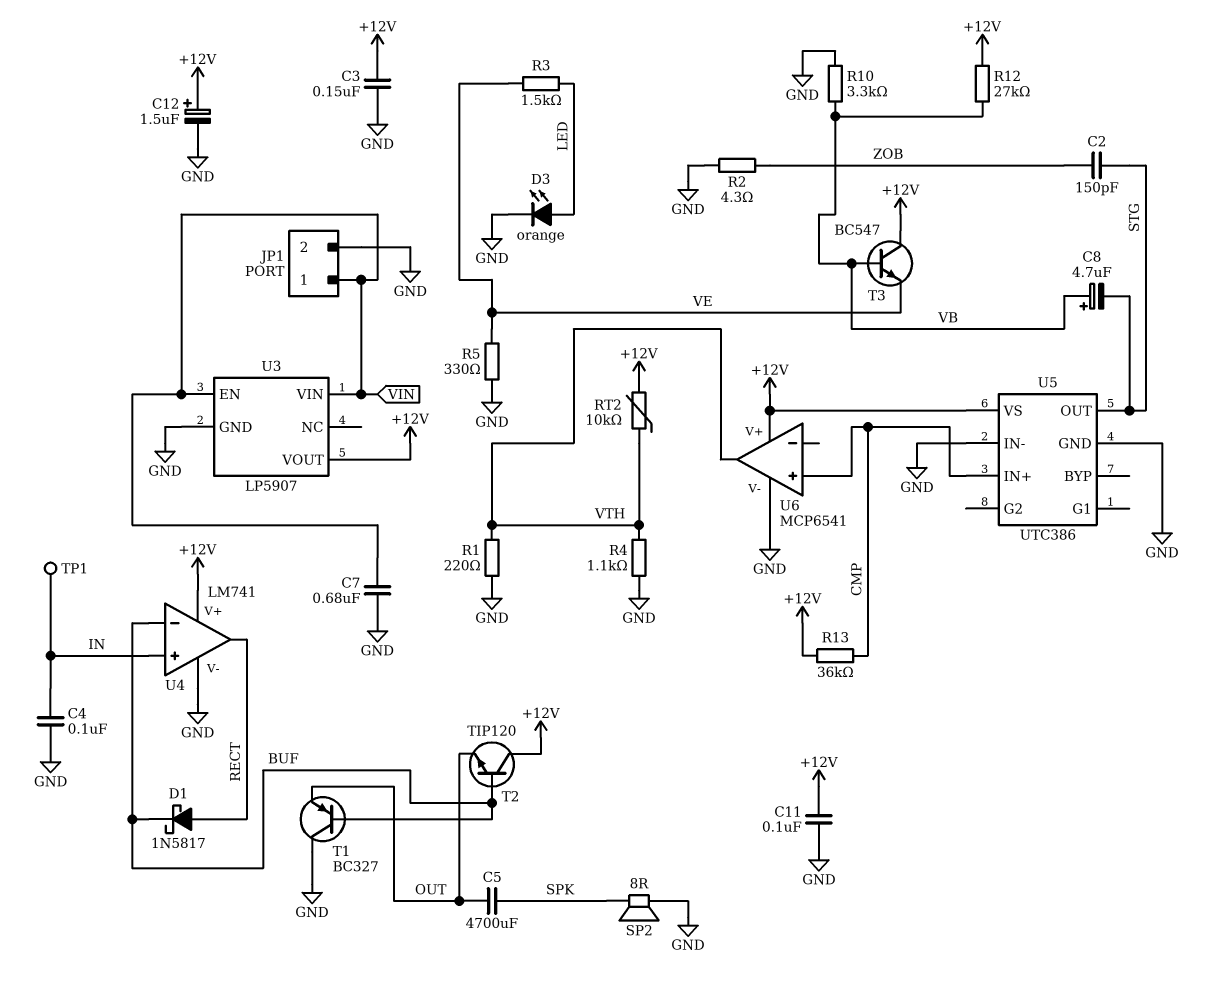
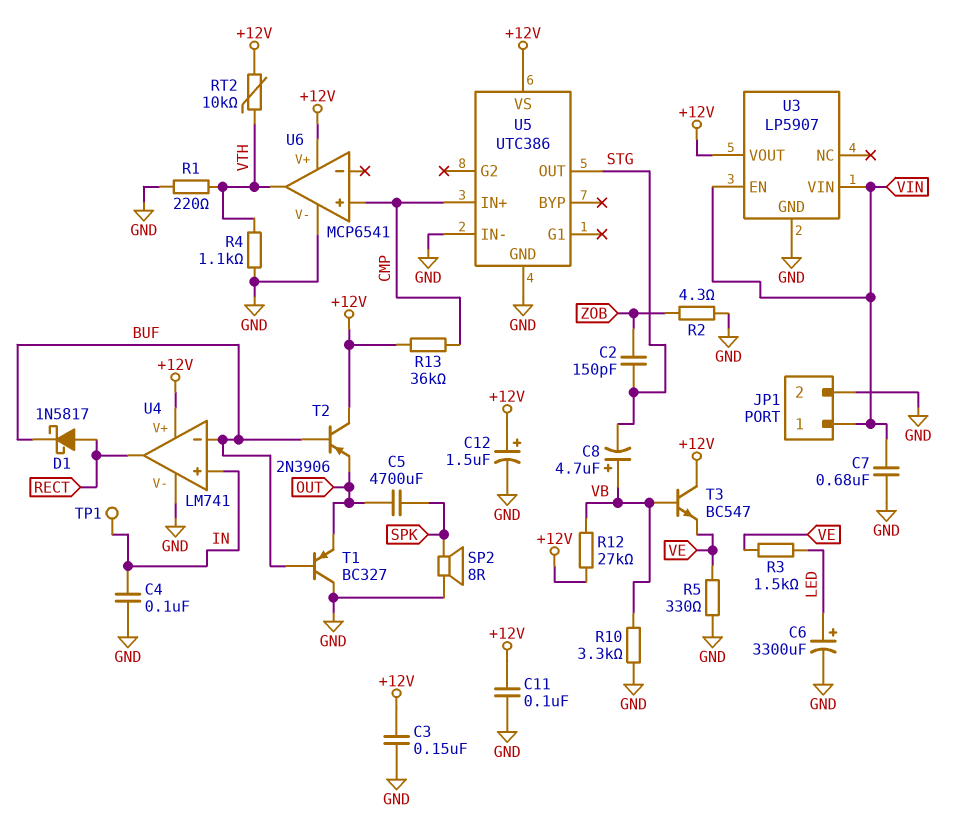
C6: none -> 3300uF (plus LED, minus GND)
D3: LED orange (A LED, K GND) -> none
T2: NPN TIP120 (B BUF, C +12V, E OUT) -> PNP 2N3906 (B BUF, C +12V, E OUT)

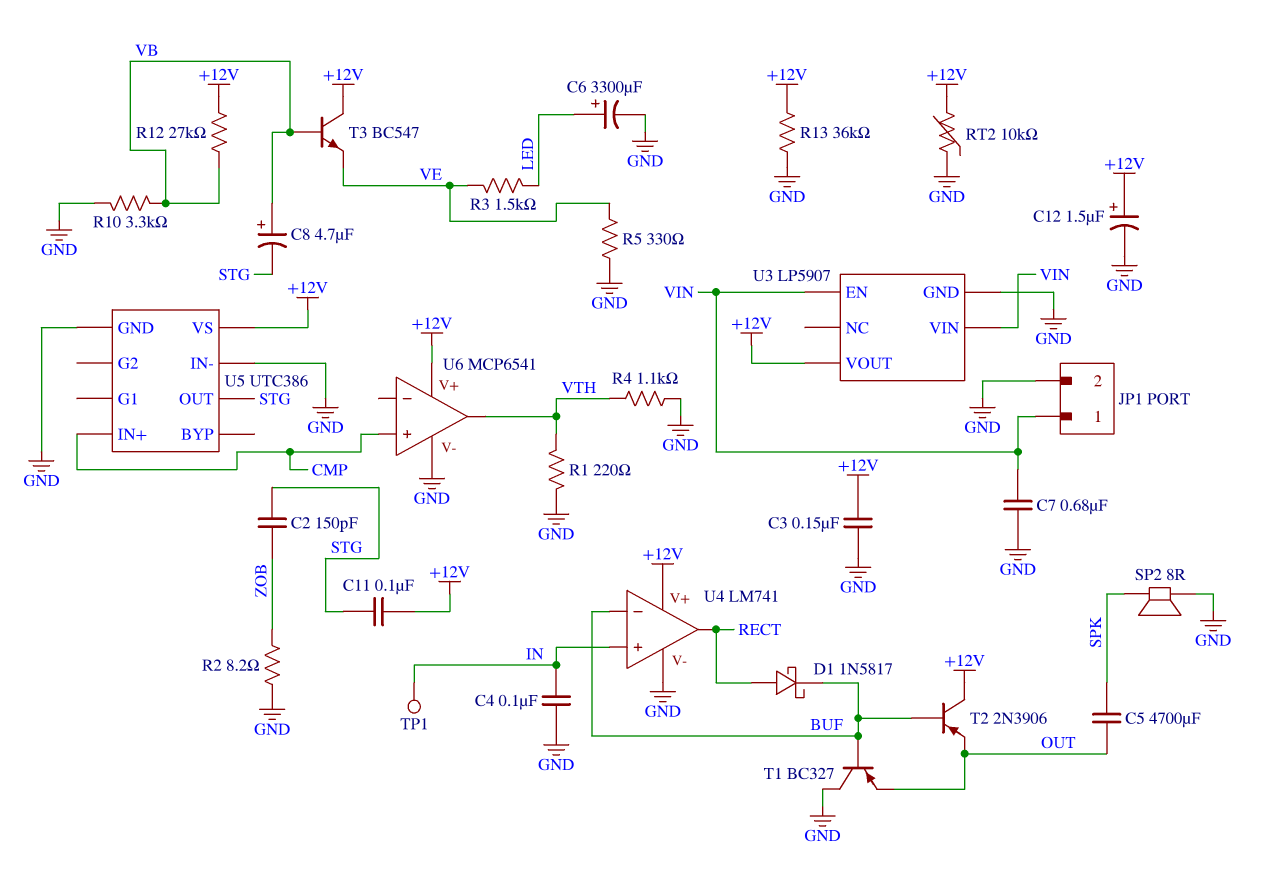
C11: 100nF (+12V, GND) -> 100nF (+12V, STG)
R2: 4.3 (GND, ZOB) -> 8.2 (GND, ZOB)
R13: 36k (+12V, CMP) -> 36k (+12V, GND)
RT2: 10k (+12V, VTH) -> 10k (+12V, GND)

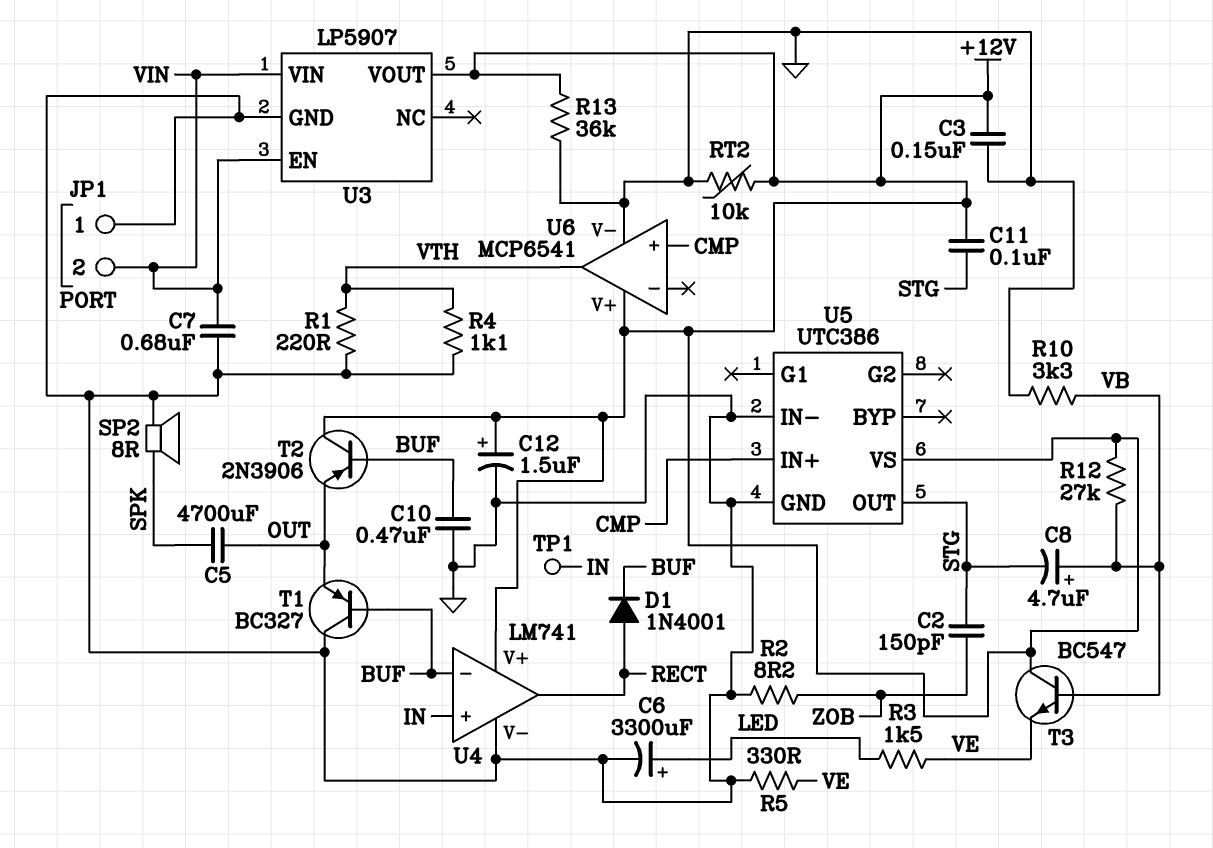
C4: 100nF (GND, IN) -> none
C10: none -> 470nF (BUF, GND)
D1: schottky 1N5817 (A RECT, K BUF) -> diode 1N4001 (A RECT, K BUF)
JP1 pin 1: VIN -> GND
JP1 pin 2: GND -> VIN

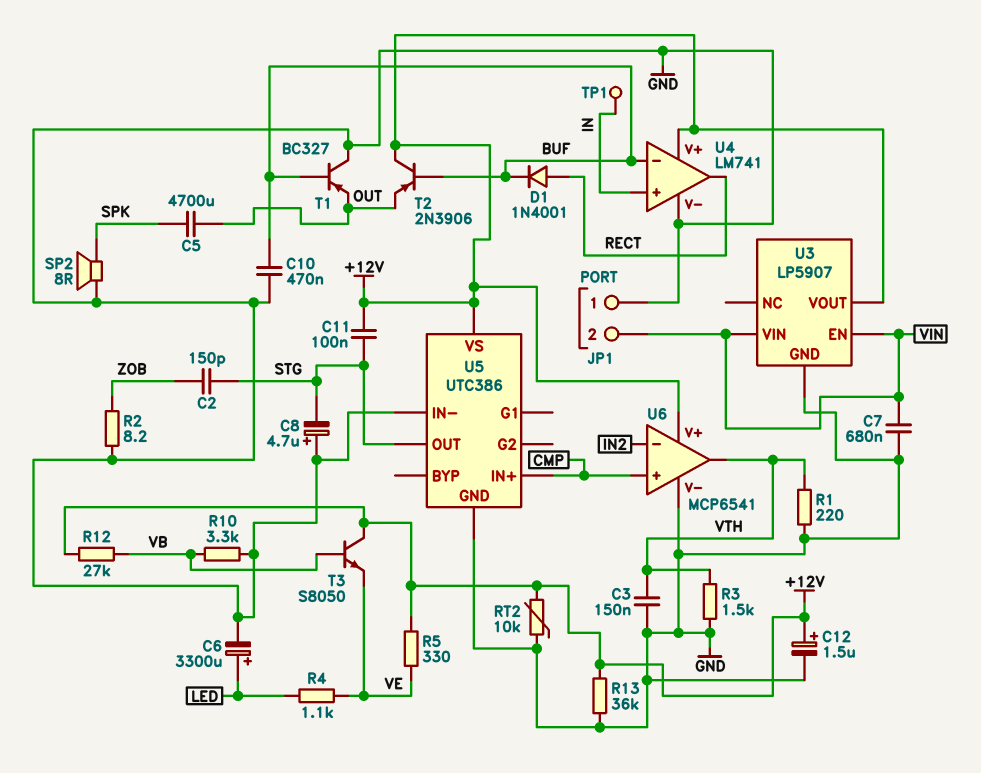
C3: 150nF (+12V, GND) -> 150nF (GND, VTH)
C8: 4.7uF (plus VB, minus STG) -> 4.7uF (plus GND, minus STG)
R3: 1.5k (LED, VE) -> 1.5k (GND, VTH)
R4: 1.1k (GND, VTH) -> 1.1k (LED, VE)
R5: 330 (GND, VE) -> 330 (+12V, VE)
T3: NPN BC547 (B VB, C +12V, E VE) -> NPN S8050 (B VB, C +12V, E VE)
U6 pin in-: none -> IN2

